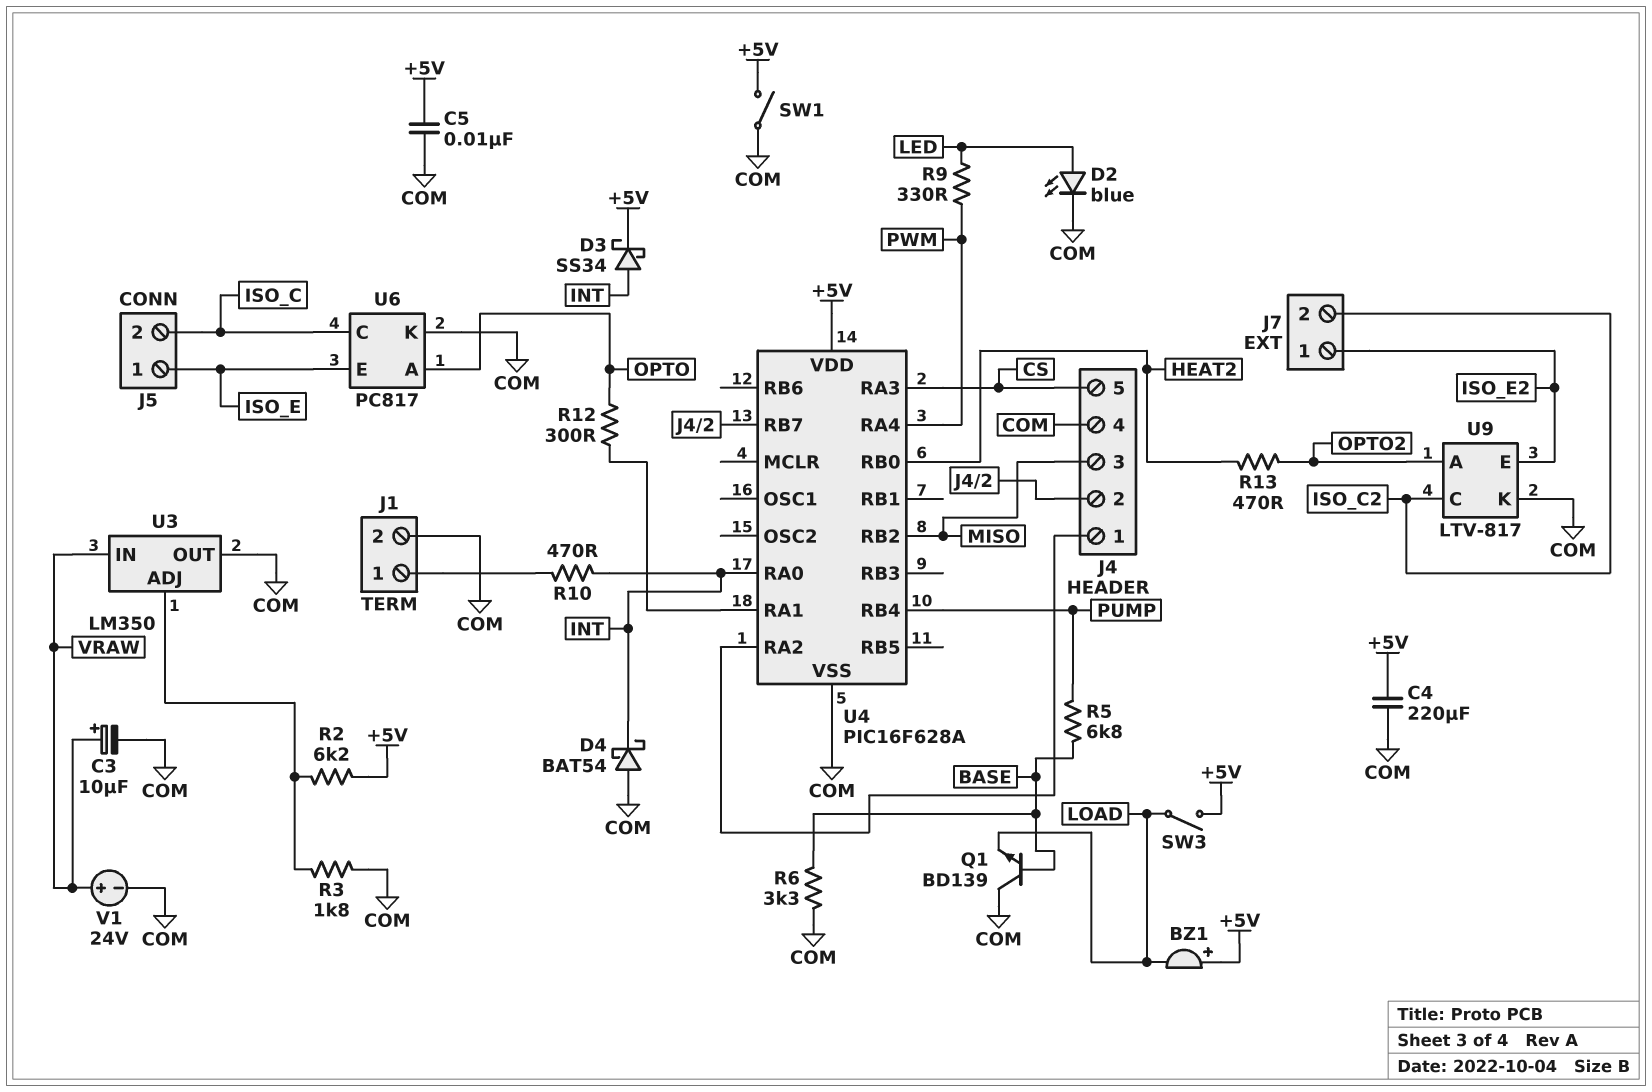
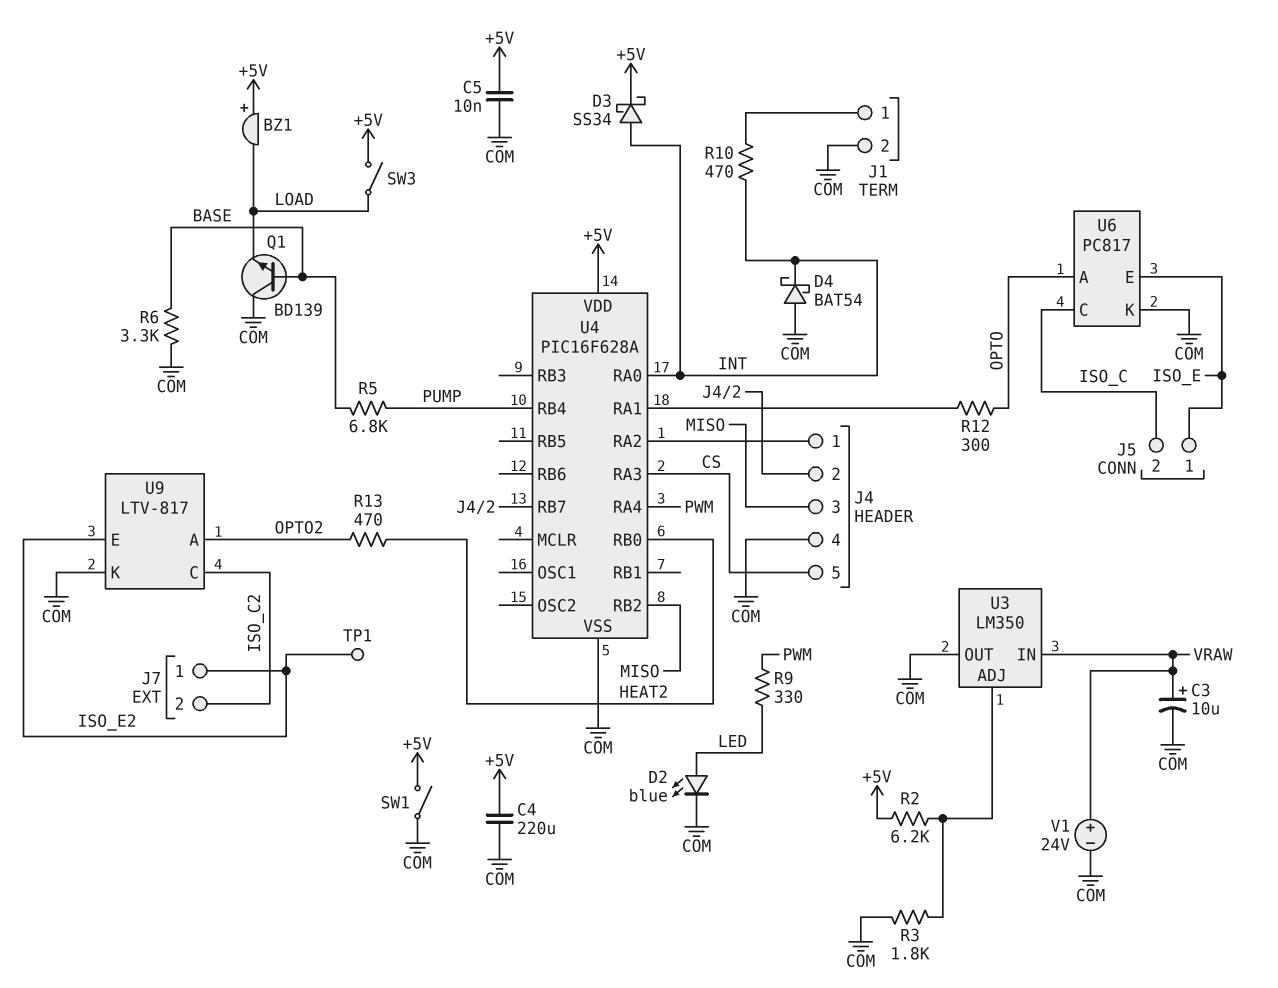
TP1: none -> test point (ISO_E2)

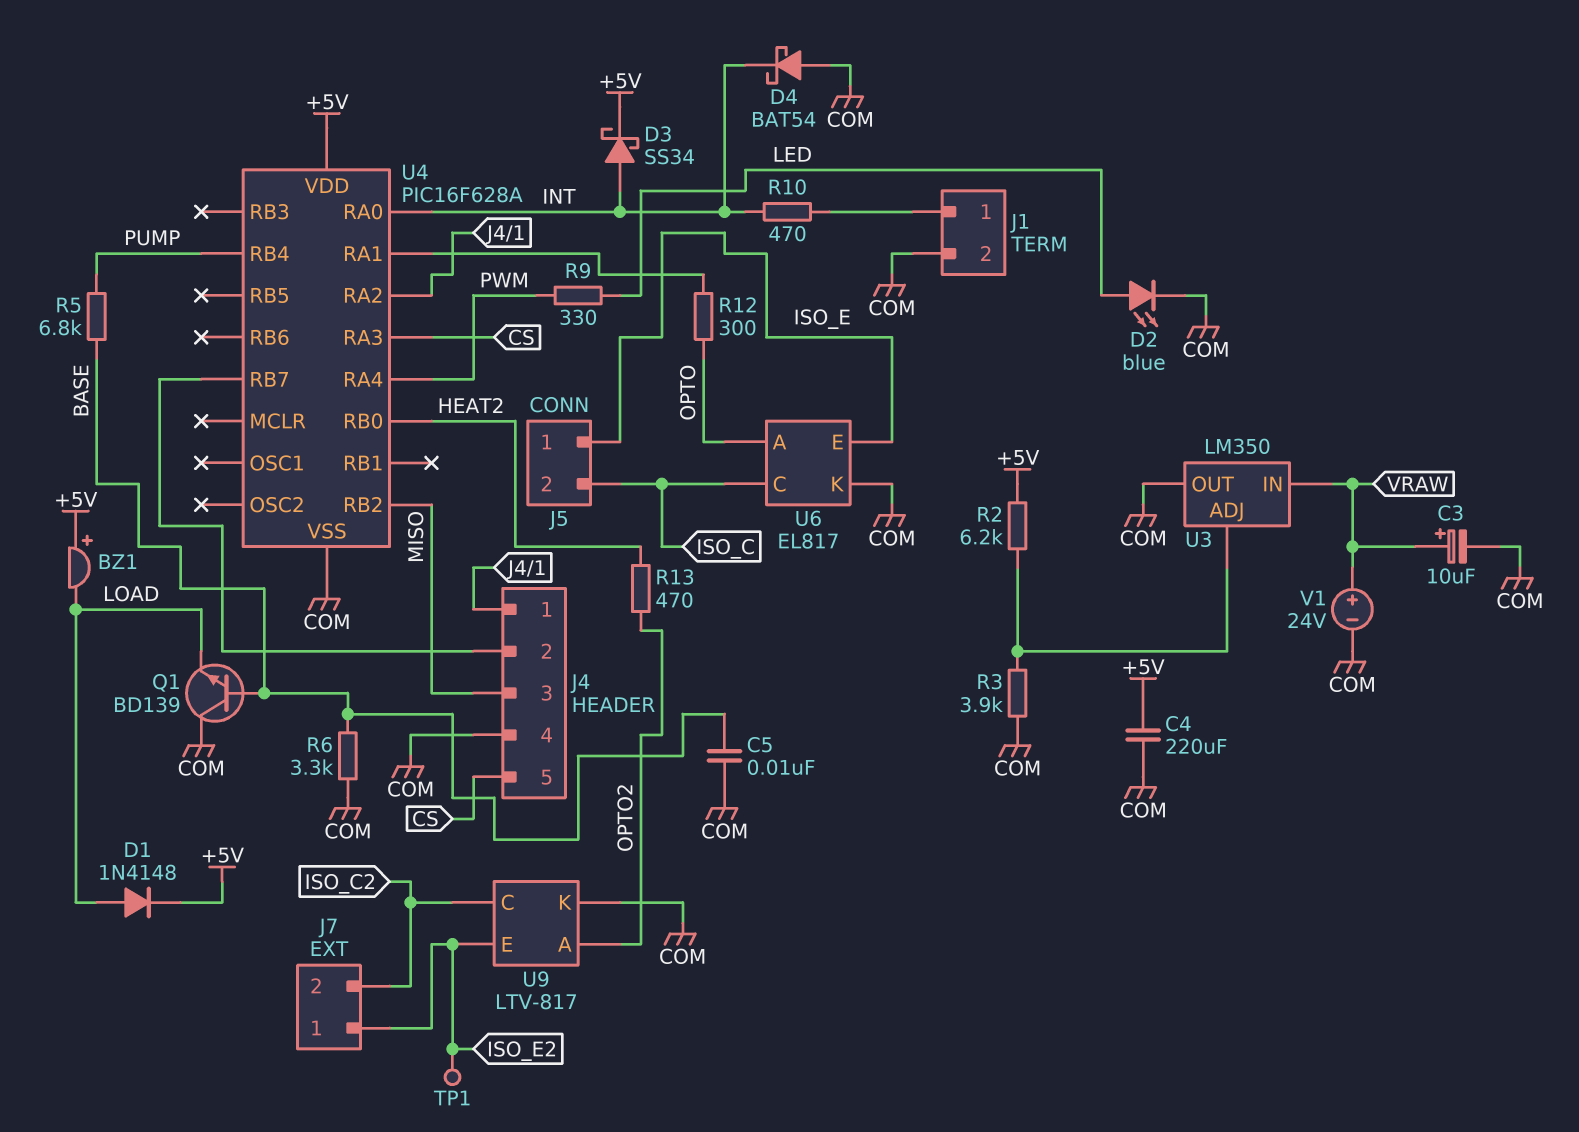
C5: 10nF (+5V, COM) -> 10nF (BASE, COM)
D1: none -> diode 1N4148 (A LOAD, K +5V)
R3: 1.8k (COM, U3/ADJ) -> 3.9k (COM, U3/ADJ)
SW1: switch (+5V, COM) -> none
SW3: switch (+5V, LOAD) -> none
U6: PC817 -> EL817

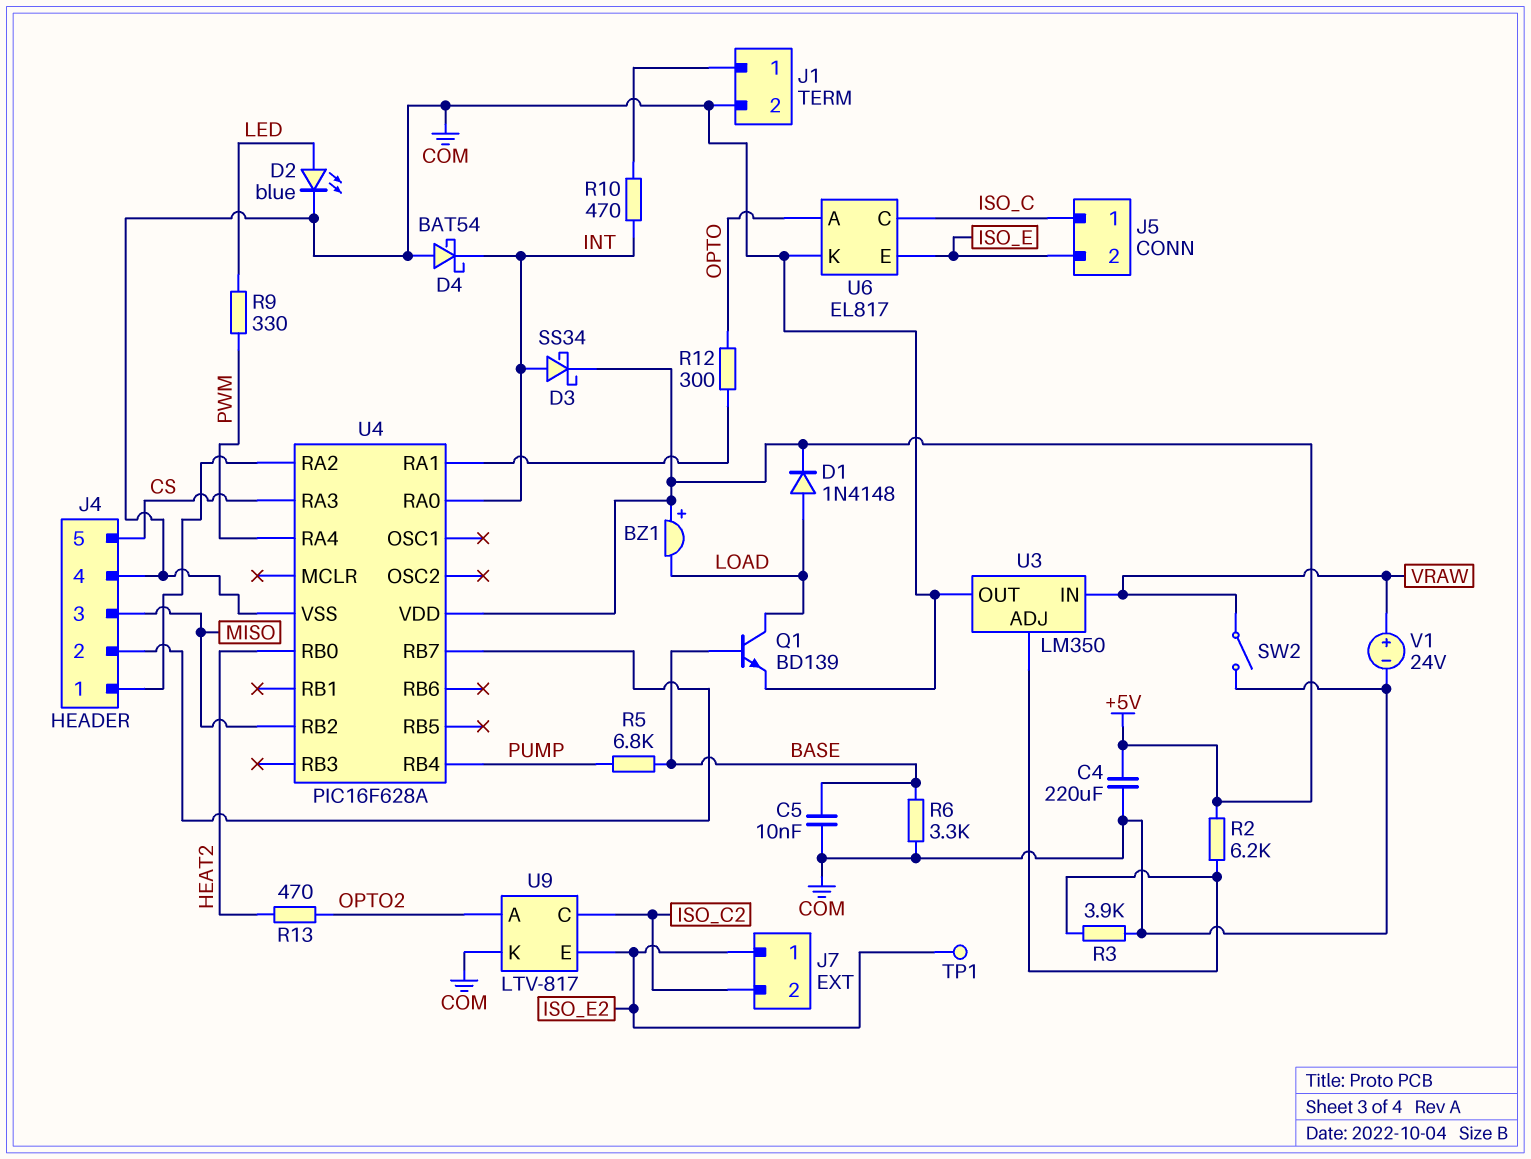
C3: 10uF (plus VRAW, minus COM) -> none
J5 pin 1: ISO_E -> ISO_C
J5 pin 2: ISO_C -> ISO_E
Q1: NPN BD139 (B BASE, C COM, E LOAD) -> NPN BD139 (B BASE, C LOAD, E COM)
SW2: none -> switch (COM, VRAW)

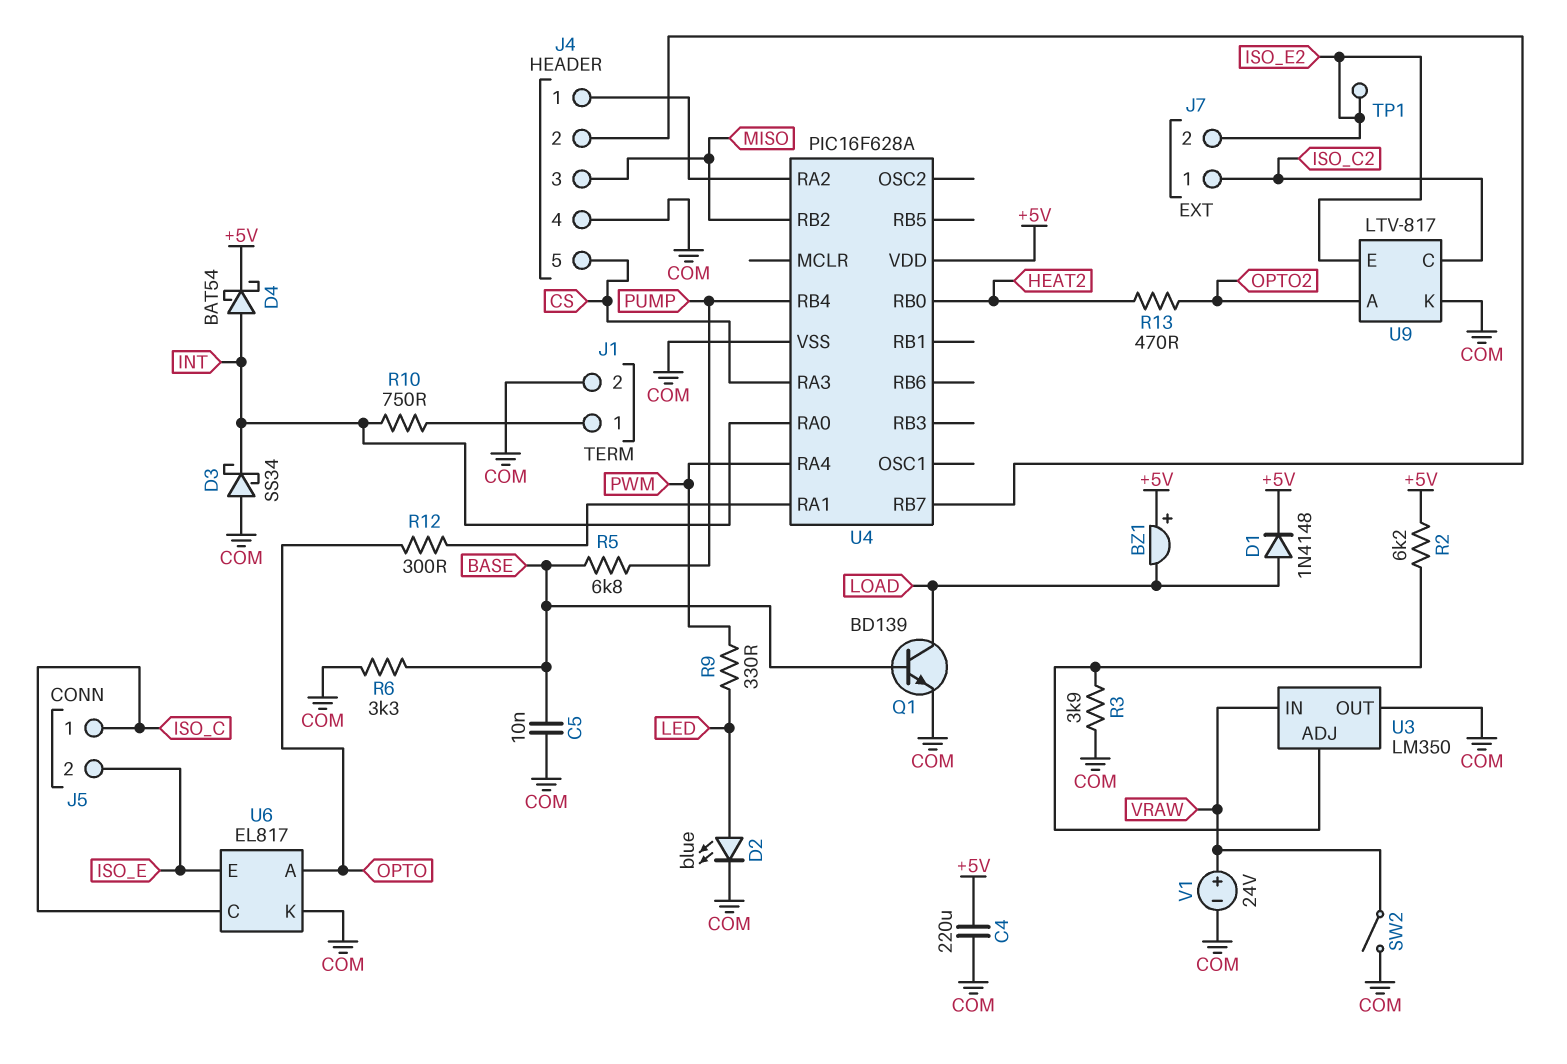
D3: schottky SS34 (A INT, K +5V) -> schottky SS34 (A COM, K INT)
D4: schottky BAT54 (A COM, K INT) -> schottky BAT54 (A INT, K +5V)
J7 pin 1: ISO_E2 -> ISO_C2
J7 pin 2: ISO_C2 -> ISO_E2
R10: 470 (INT, J1/1) -> 750 (INT, J1/1)

